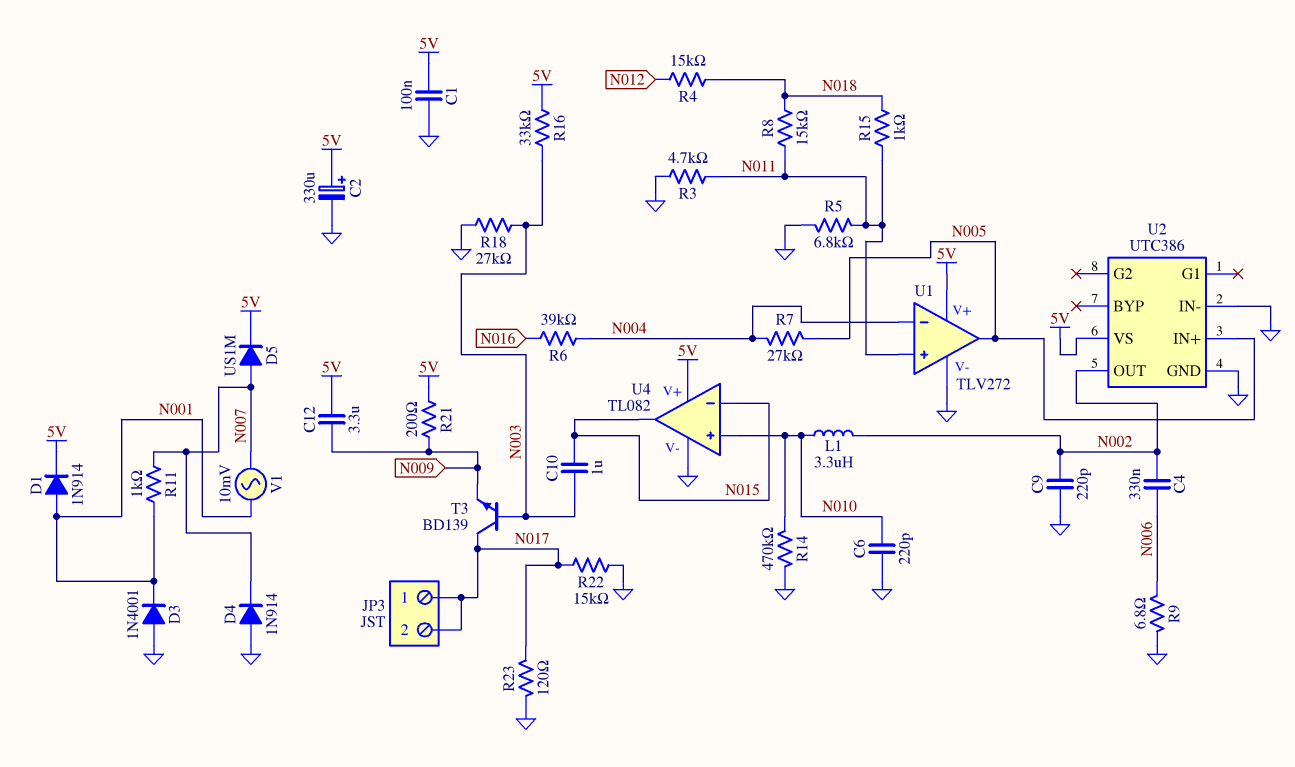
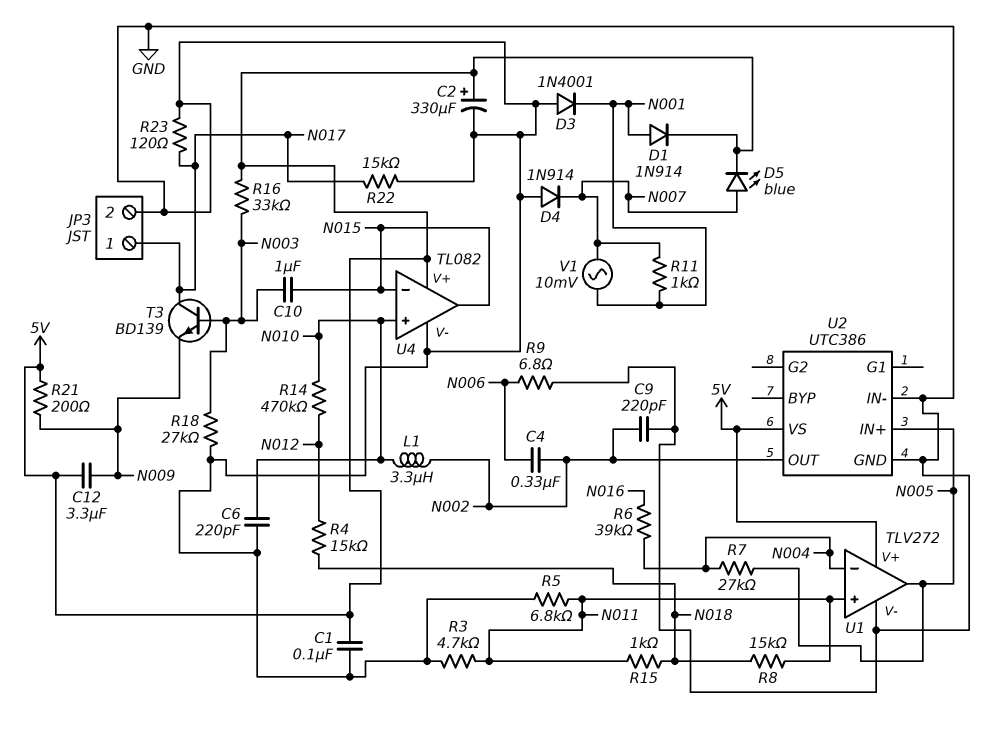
D5: diode US1M (A N007, K 5V) -> LED blue (A N007, K 5V)
JP3 pin 2: N017 -> GND
R14: 470k (GND, N010) -> 470k (N010, N012)

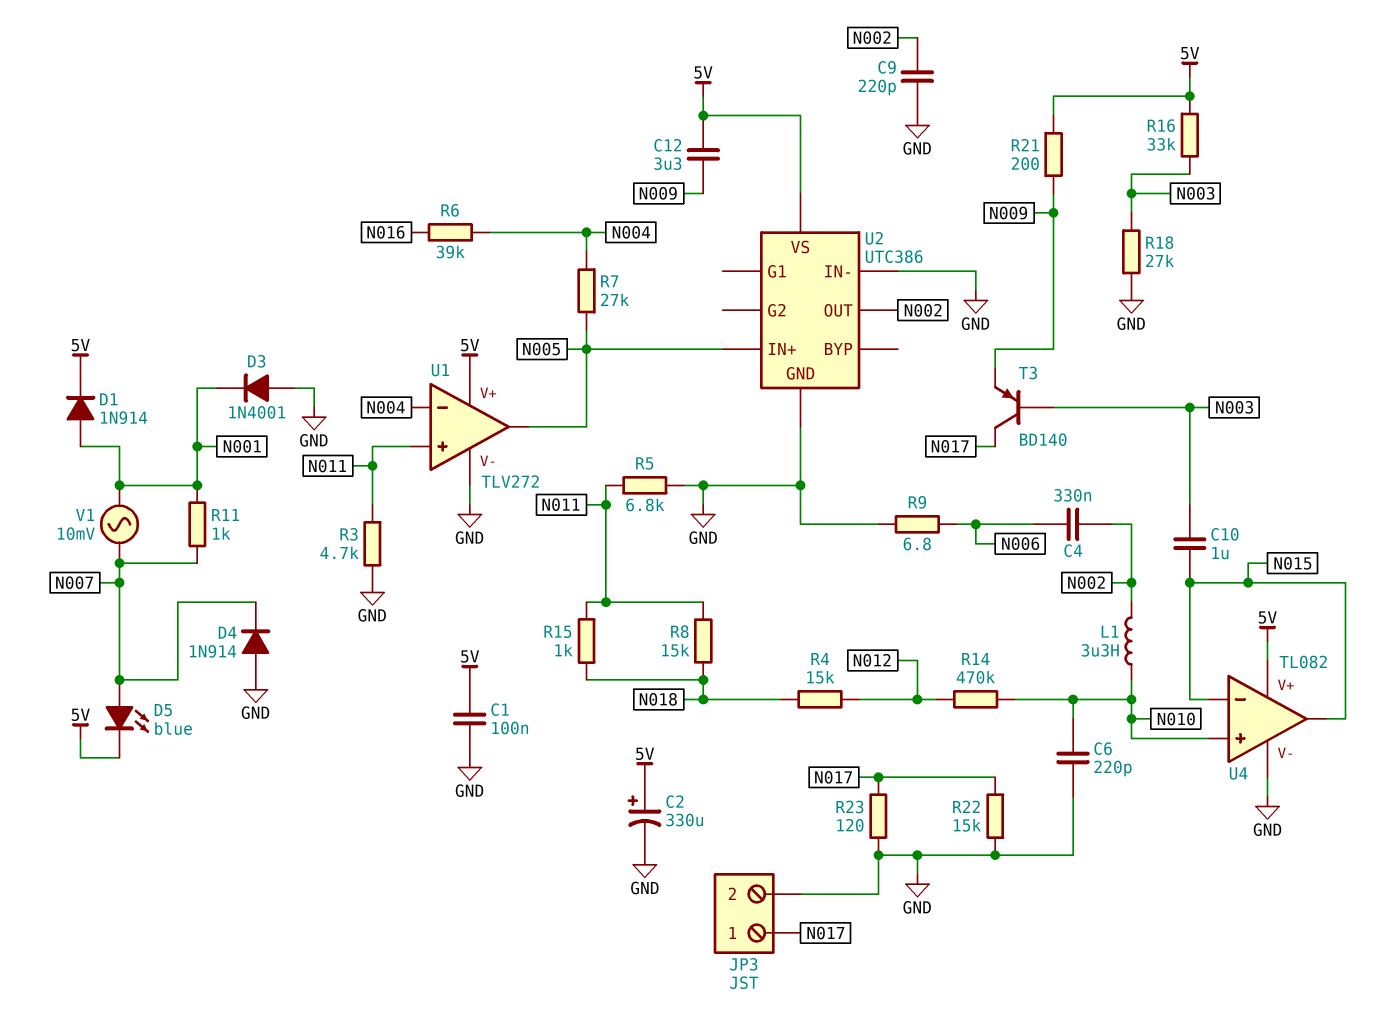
T3: NPN BD139 (B N003, C N017, E N009) -> PNP BD140 (B N003, C N017, E N009)

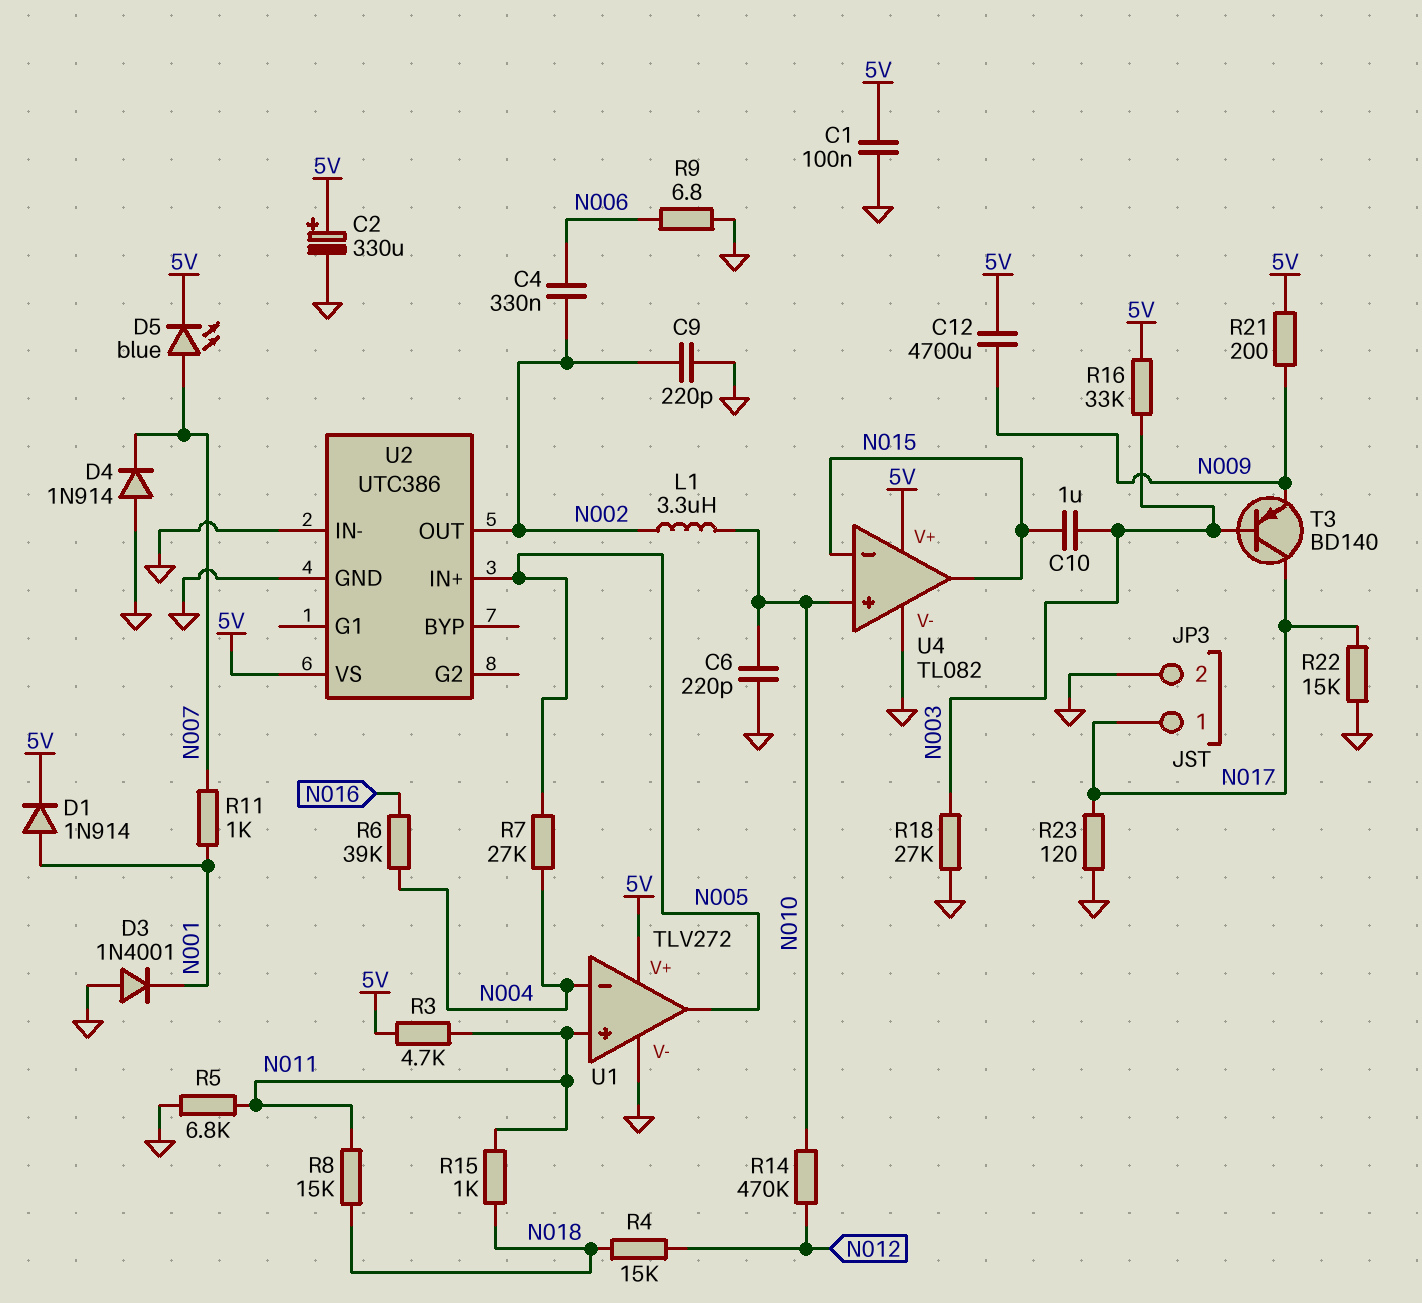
C12: 3.3uF (5V, N009) -> 4700uF (5V, N009)
R3: 4.7k (GND, N011) -> 4.7k (5V, N011)
V1: AC 10mV (N001, N007) -> none

